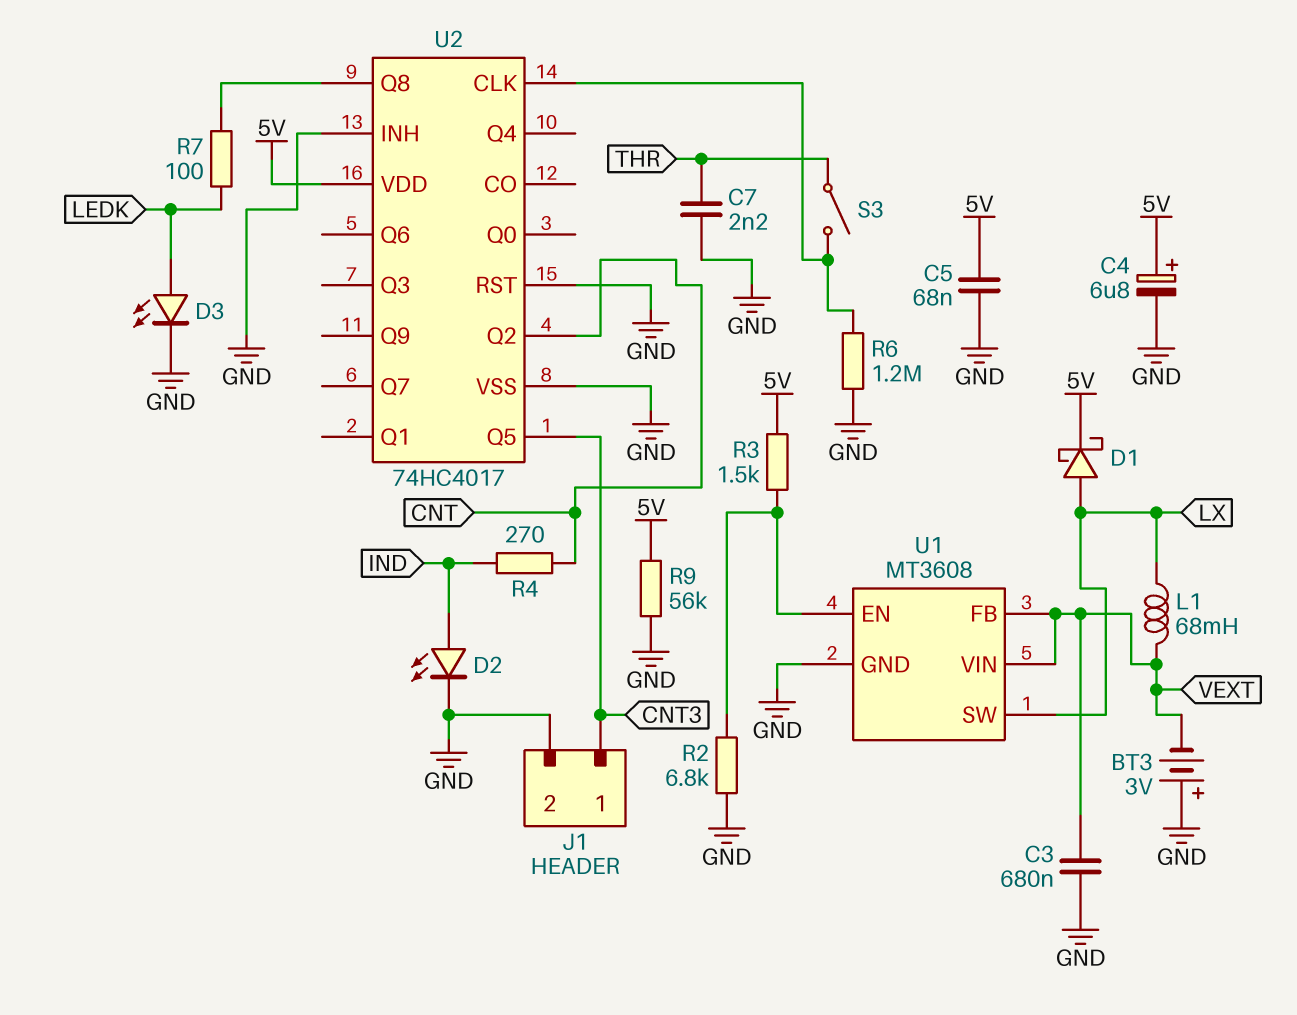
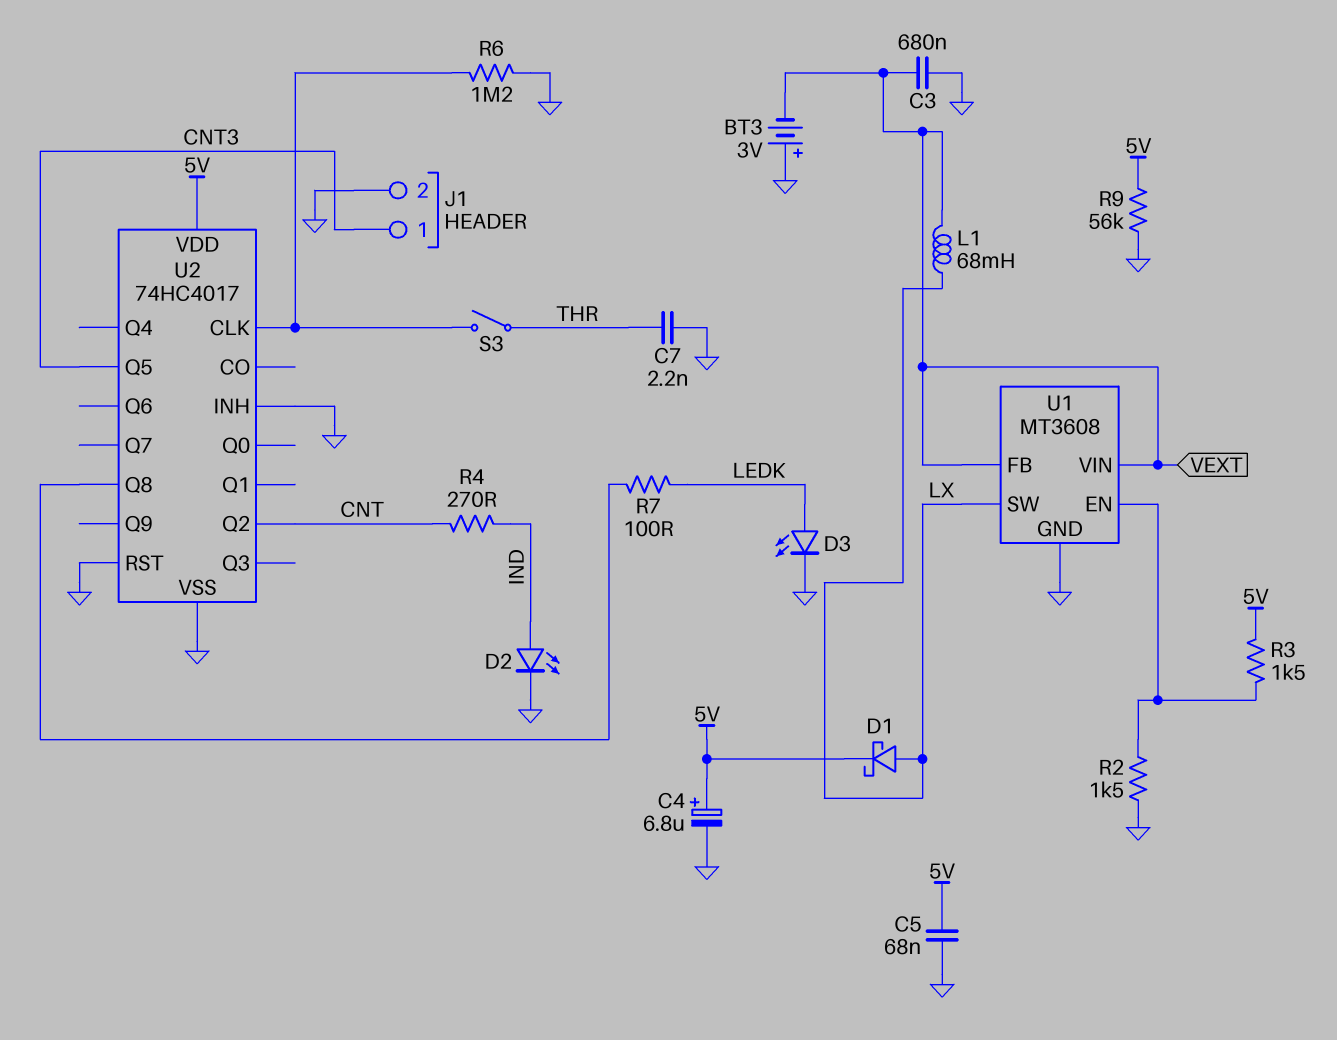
R2: 6.8k (GND, U1/EN) -> 1.5k (GND, U1/EN)

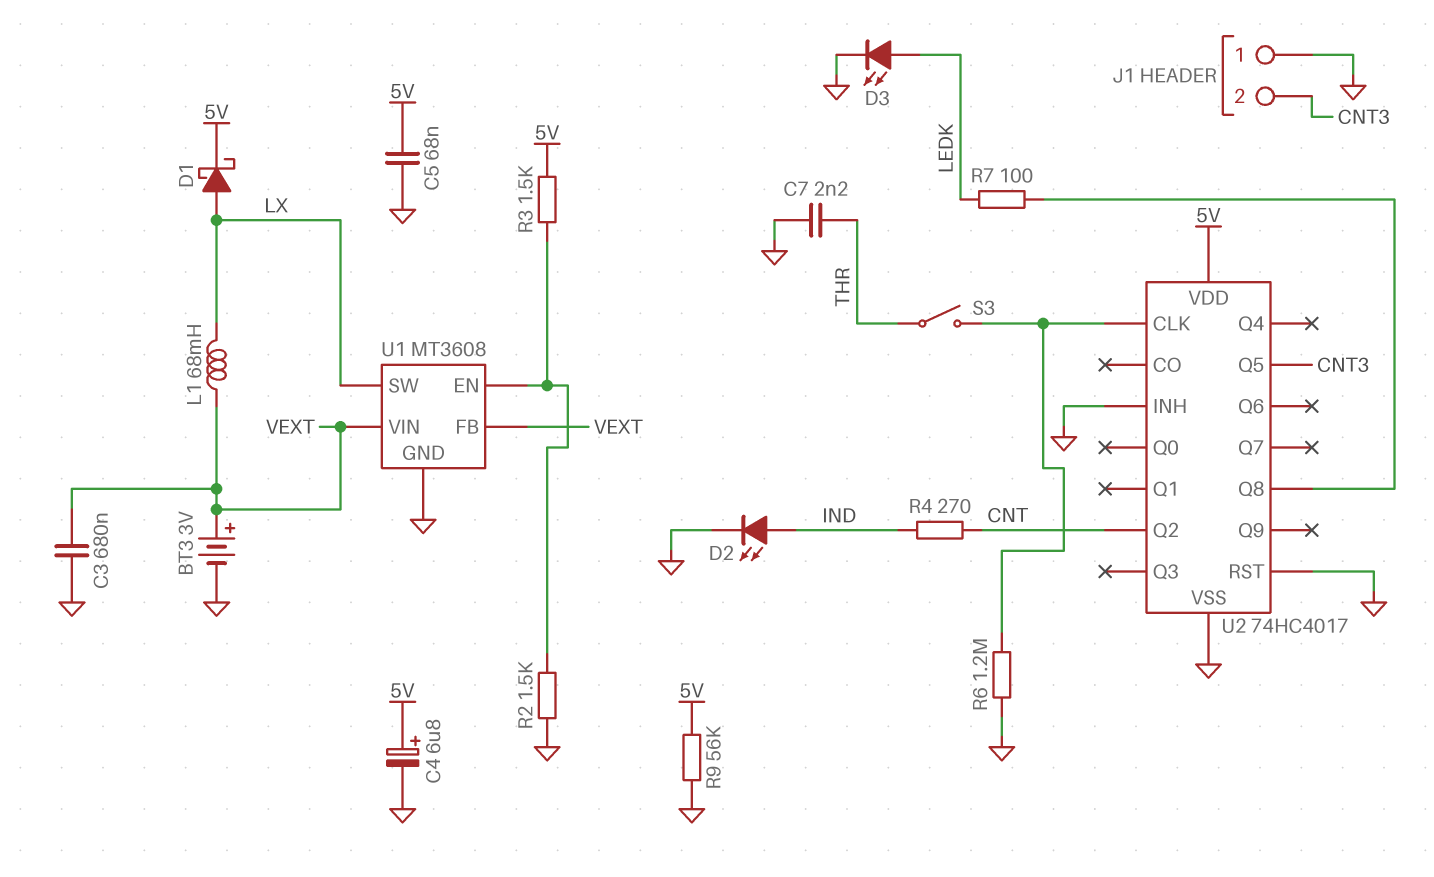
BT3: 3V (plus GND, minus VEXT) -> 3V (plus VEXT, minus GND)
J1 pin 1: CNT3 -> GND
J1 pin 2: GND -> CNT3

